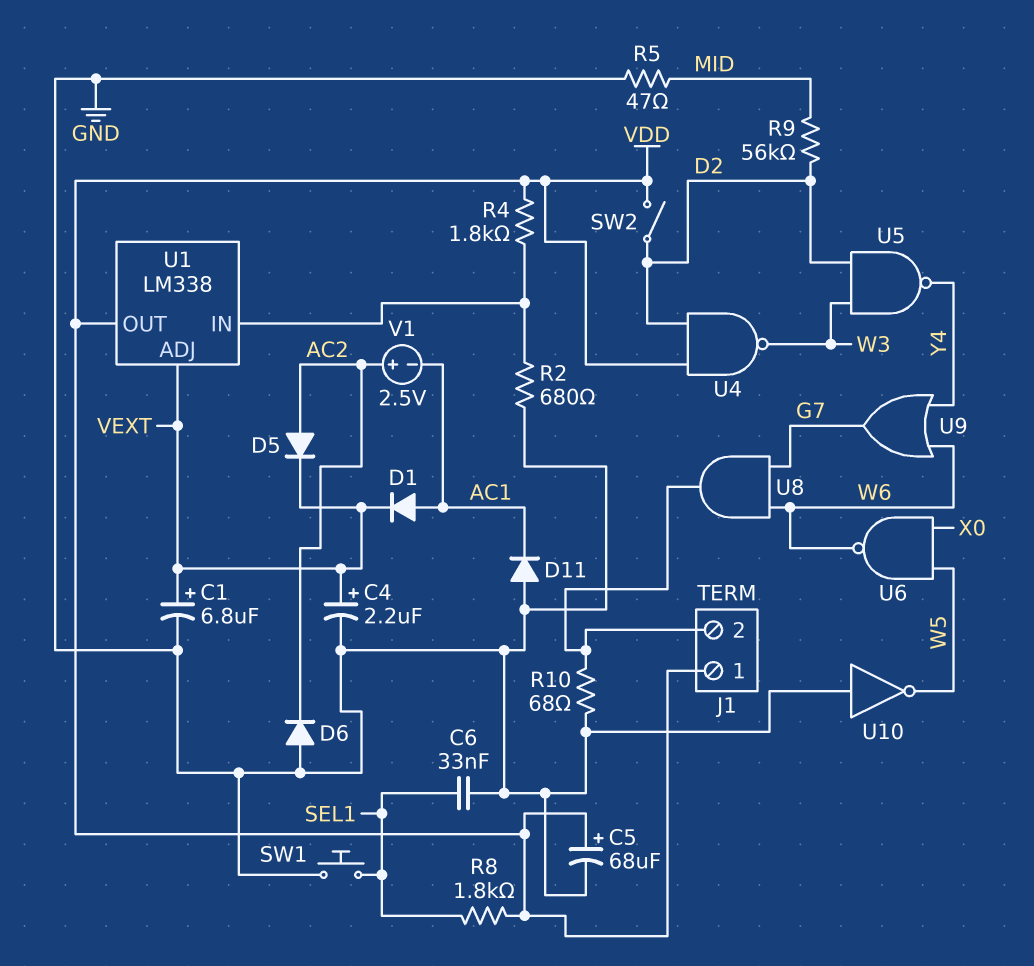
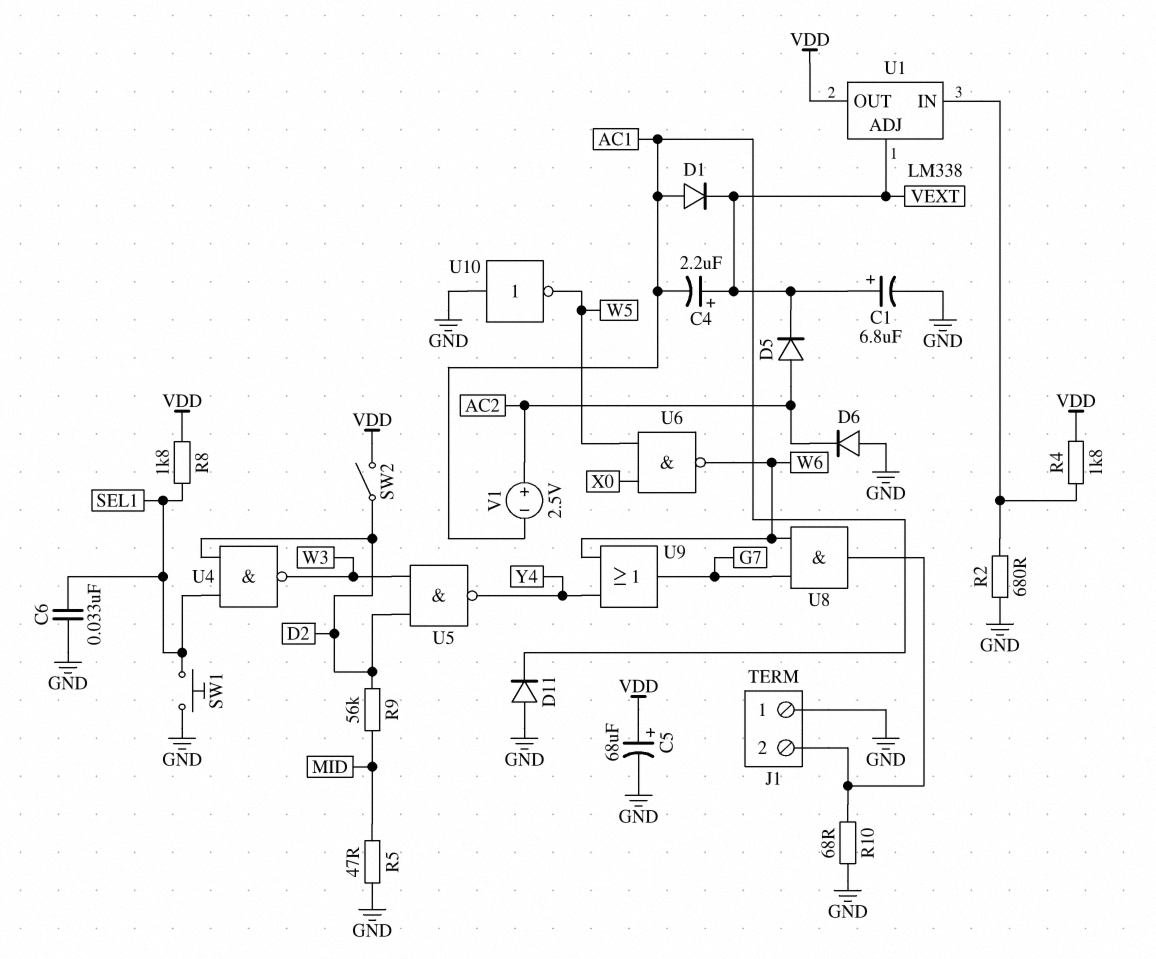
C4: 2.2uF (plus VEXT, minus GND) -> 2.2uF (plus VEXT, minus AC1)
J1 pin 1: VDD -> GND
U4: NAND (in D2, in VDD, out W3) -> NAND (in D2, in SEL1, out W3)

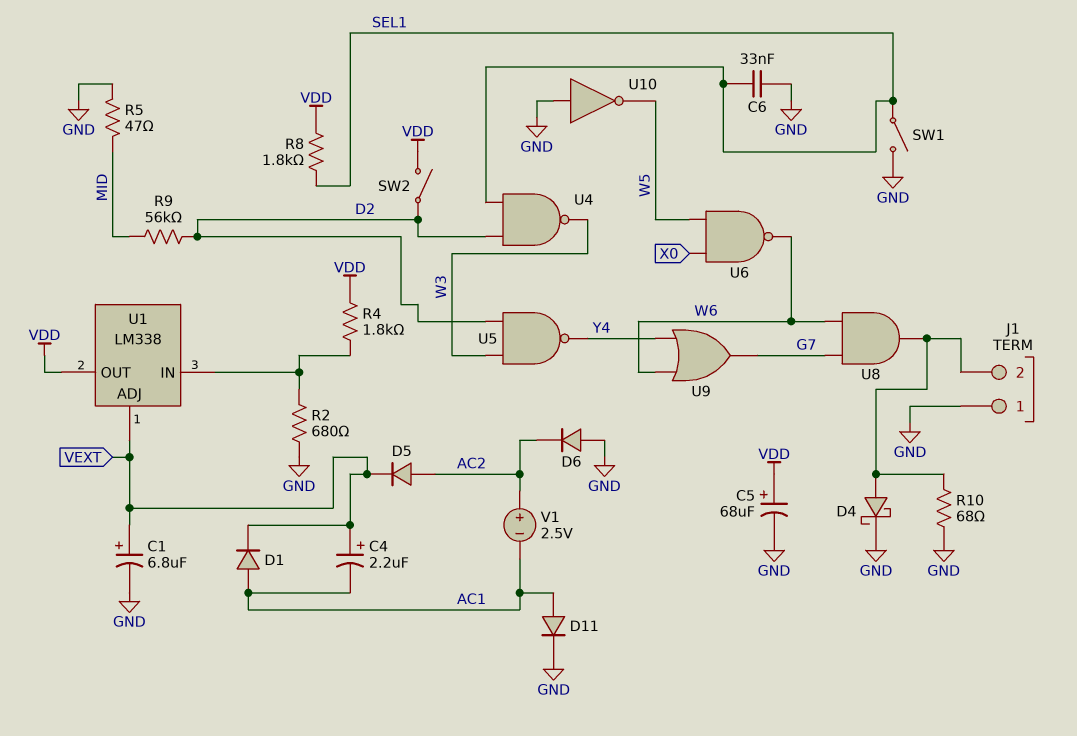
D4: none -> schottky (A J1/2, K GND)
D11: diode (A GND, K AC1) -> diode (A AC1, K GND)
SW1: button (GND, SEL1) -> switch (GND, SEL1)

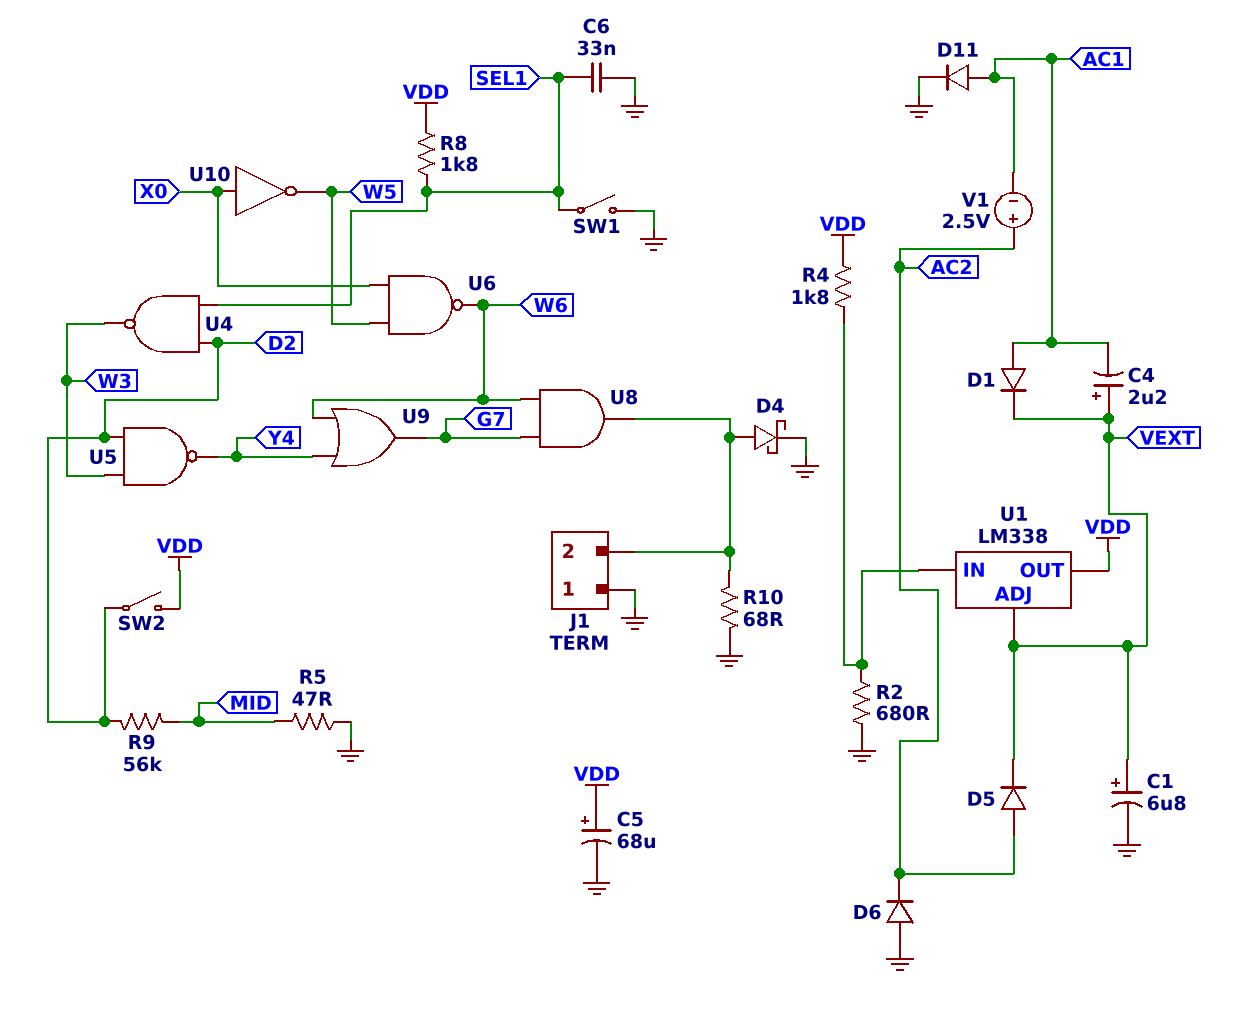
U10: NOT (in GND, out W5) -> NOT (in X0, out W5)

